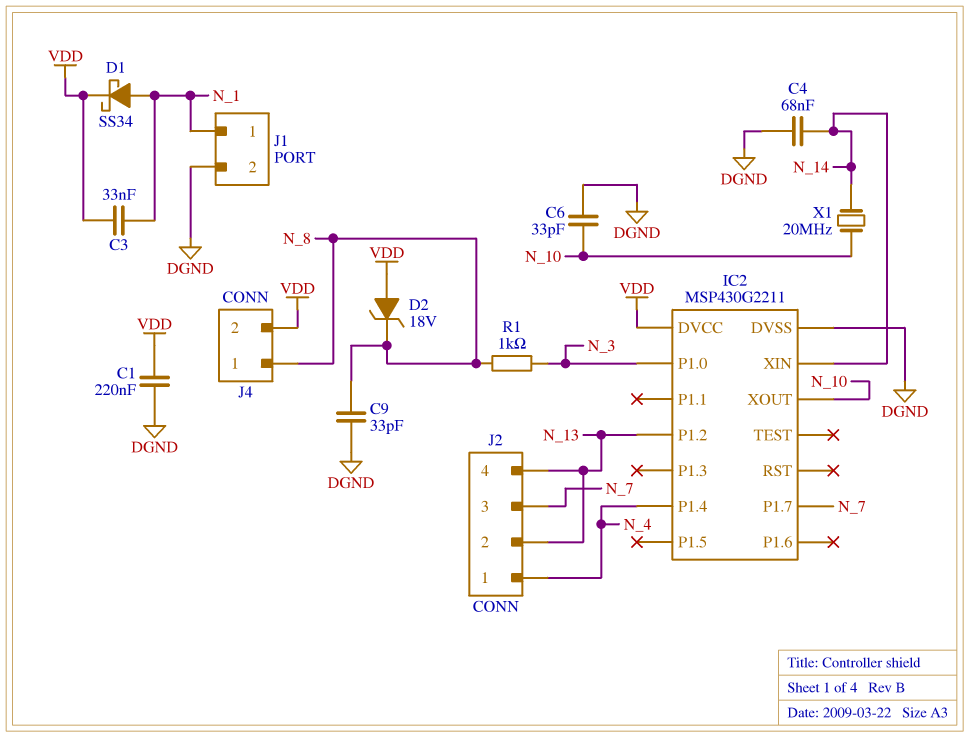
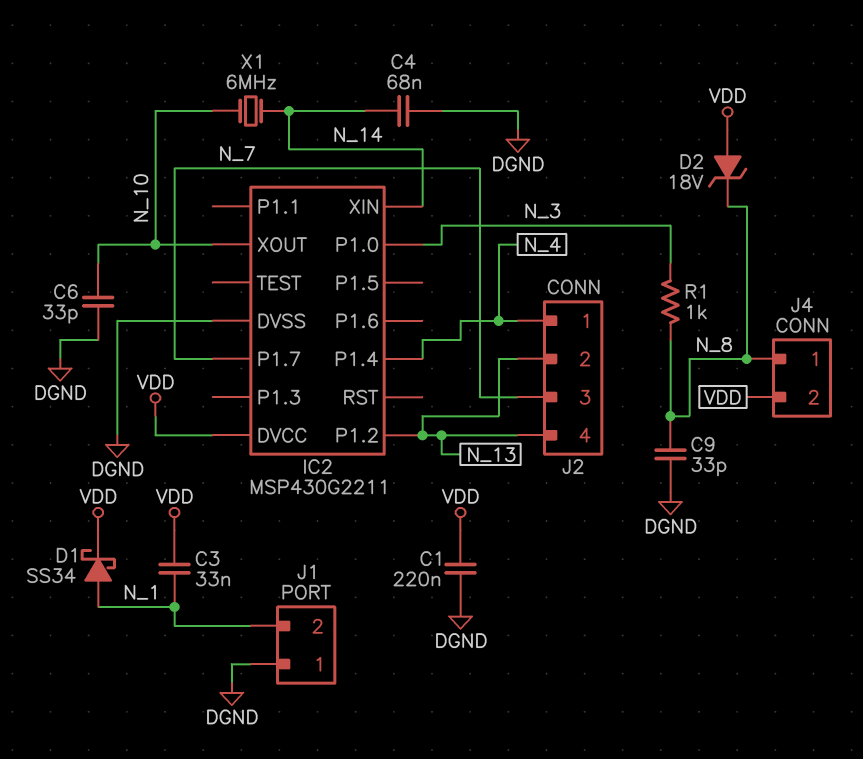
J1 pin 1: N_1 -> DGND
J1 pin 2: DGND -> N_1
X1: 20MHz (N_10, N_14) -> 6MHz (N_10, N_14)

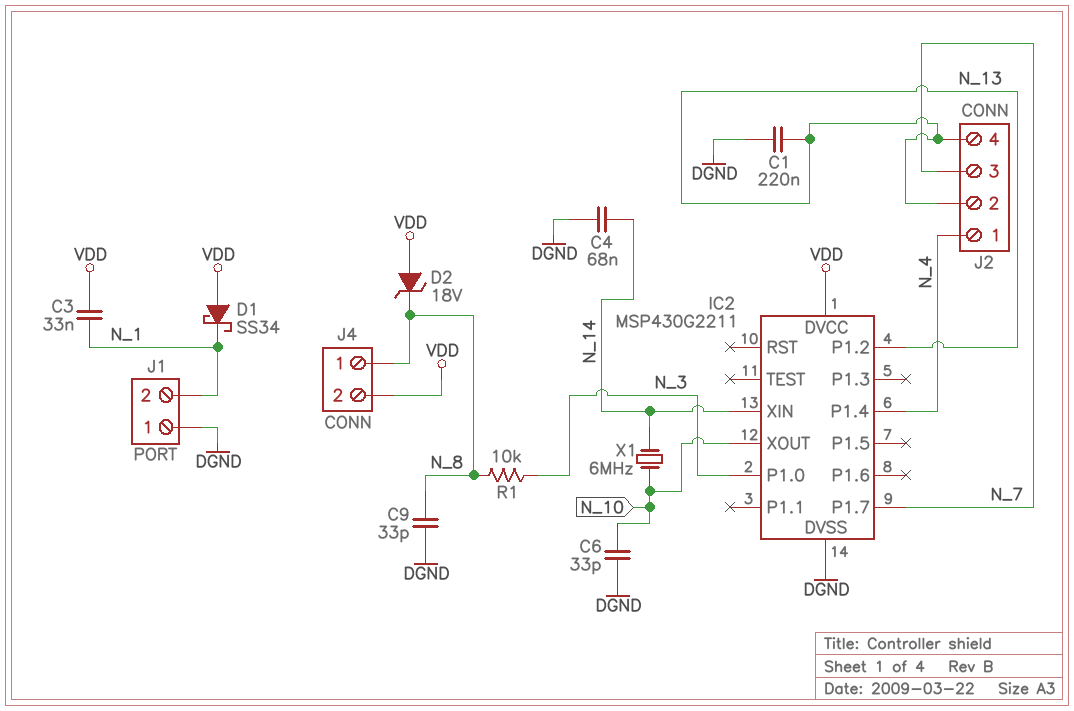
C1: 220nF (DGND, VDD) -> 220nF (DGND, N_13)
D1: schottky SS34 (A N_1, K VDD) -> schottky SS34 (A VDD, K N_1)
R1: 1k (N_3, N_8) -> 10k (N_3, N_8)

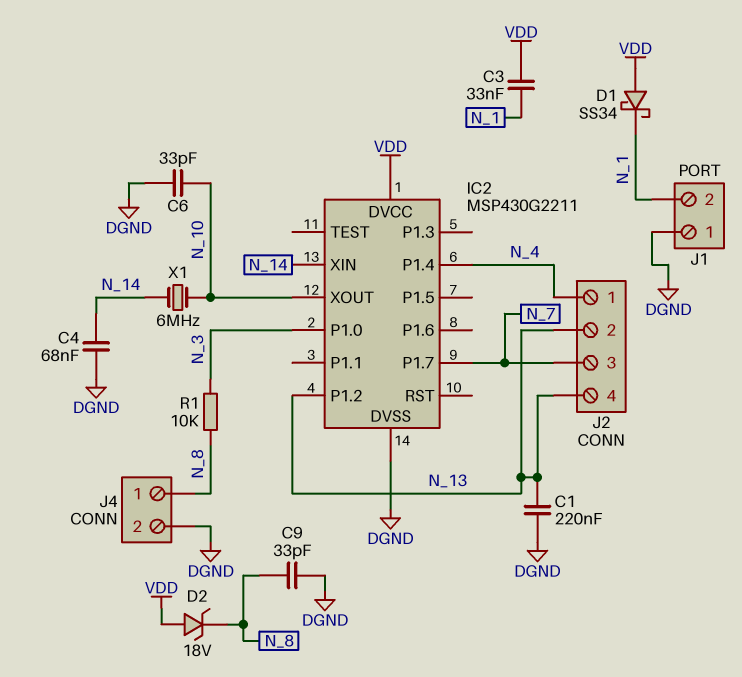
J4 pin 2: VDD -> DGND

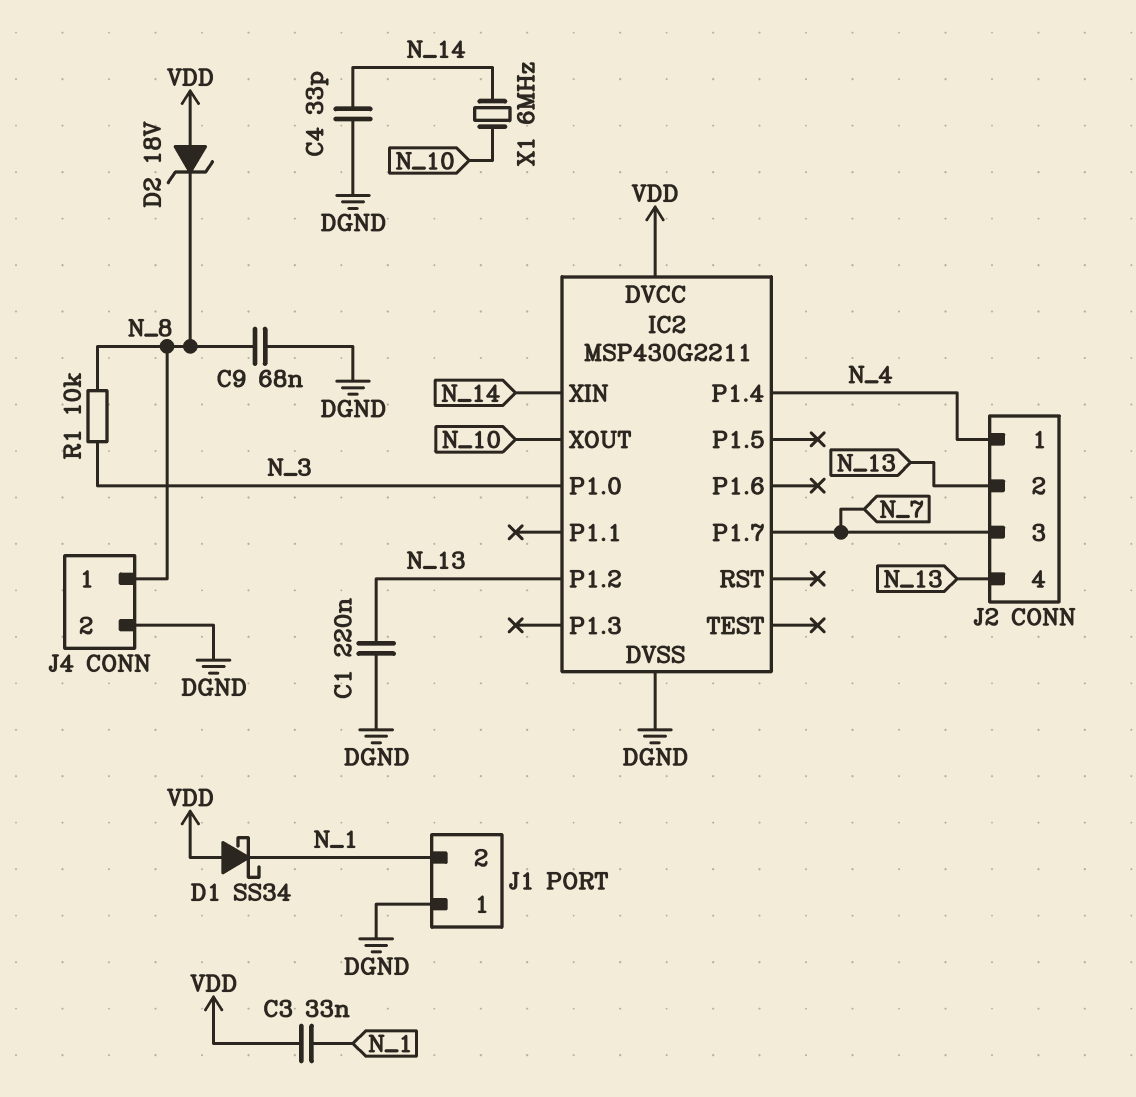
C4: 68nF (DGND, N_14) -> 33pF (DGND, N_14)
C6: 33pF (DGND, N_10) -> none
C9: 33pF (DGND, N_8) -> 68nF (DGND, N_8)

